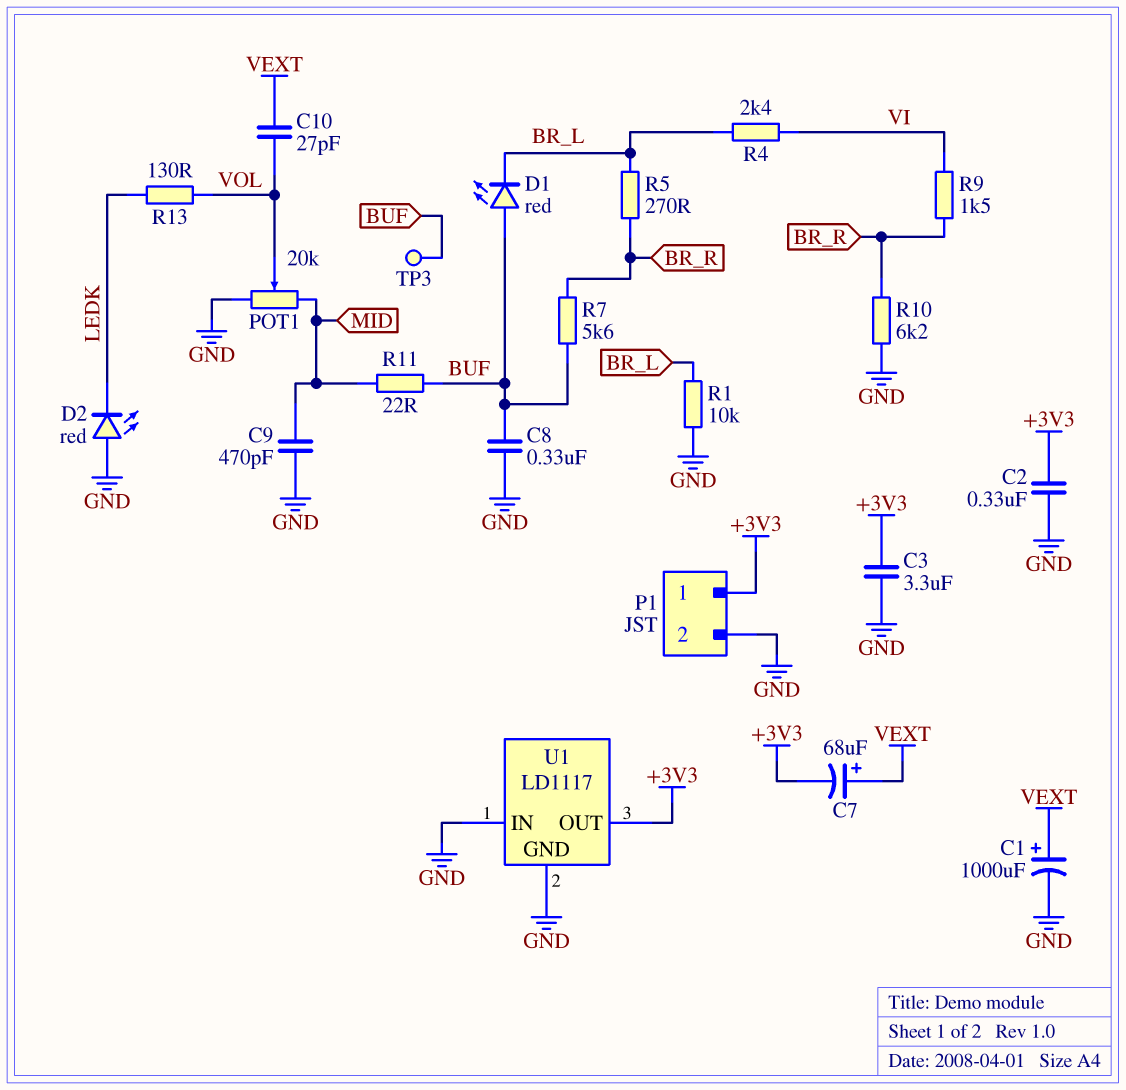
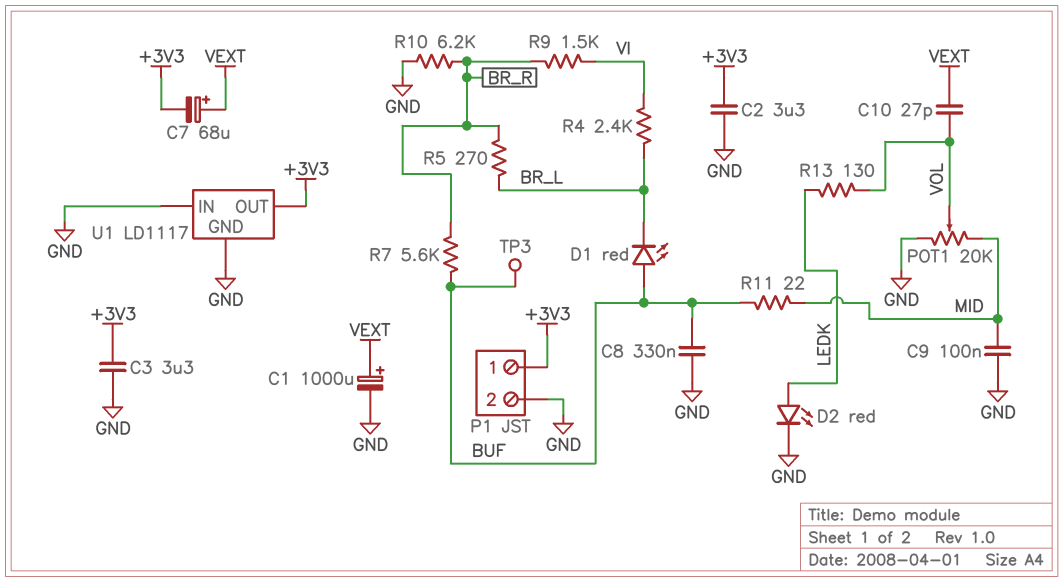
C2: 330nF (+3V3, GND) -> 3.3uF (+3V3, GND)
C9: 470pF (GND, MID) -> 100nF (GND, MID)
D2: LED red (A GND, K LEDK) -> LED red (A LEDK, K GND)
R1: 10k (BR_L, GND) -> none

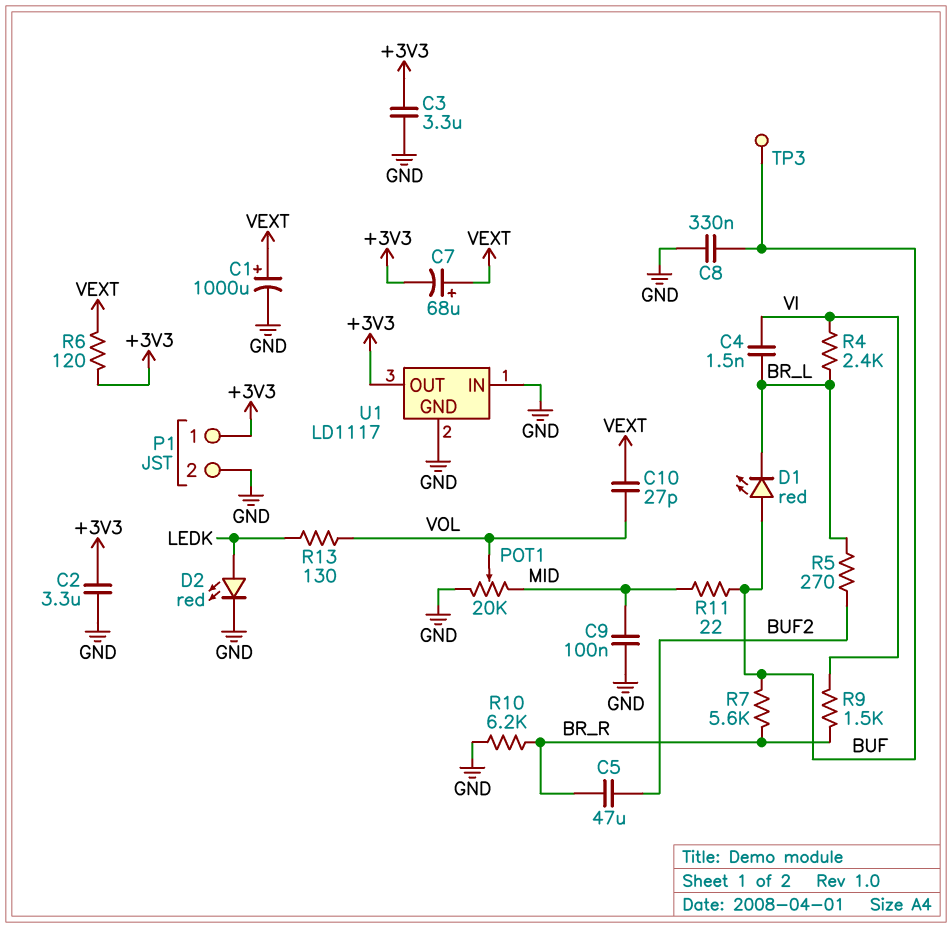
C4: none -> 1.5nF (BR_L, VI)
C5: none -> 47uF (BR_R, BUF2)
R5: 270 (BR_L, BR_R) -> 270 (BR_L, BUF2)
R6: none -> 120 (+3V3, VEXT)

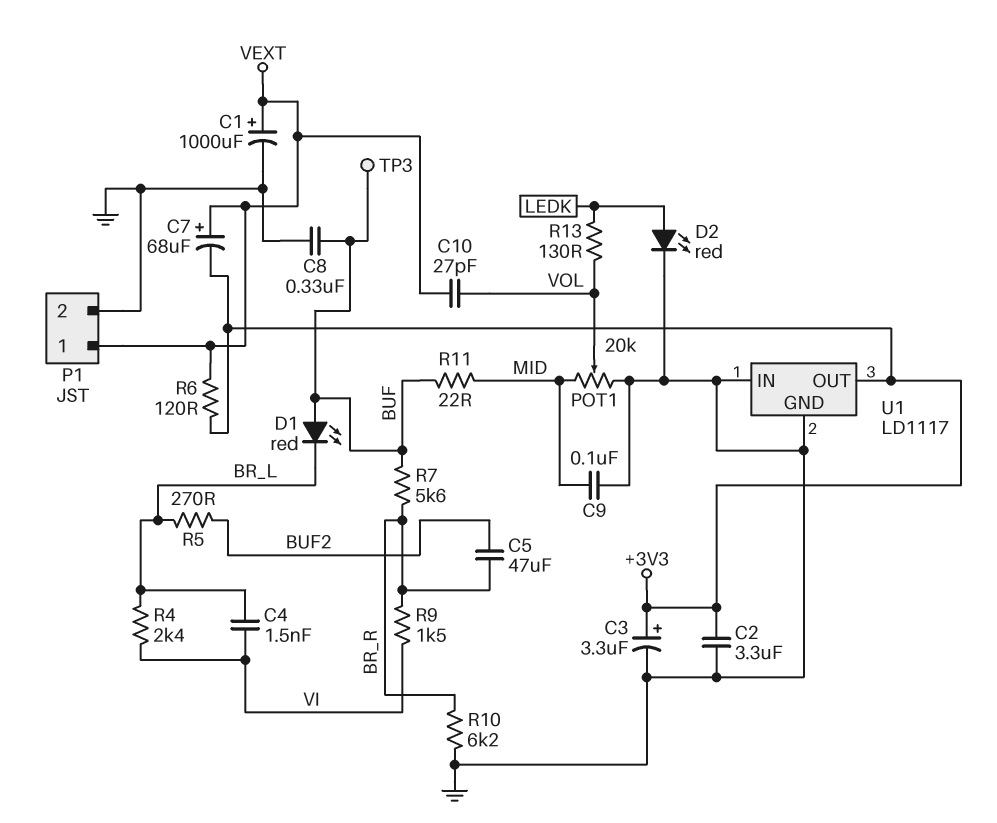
C3: 3.3uF (+3V3, GND) -> 3.3uF (plus +3V3, minus GND)
P1 pin 1: +3V3 -> VEXT

